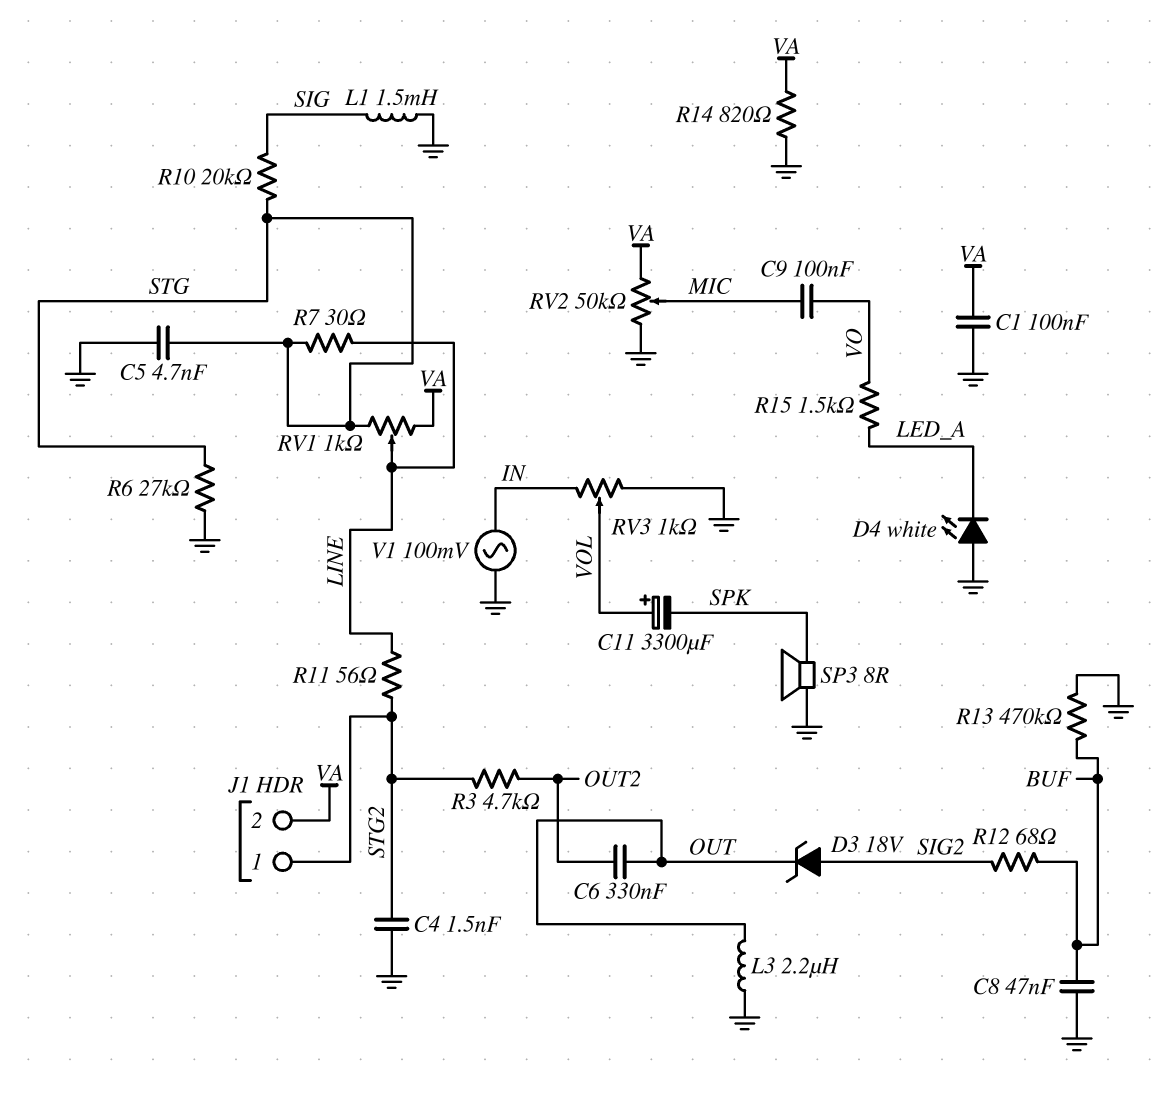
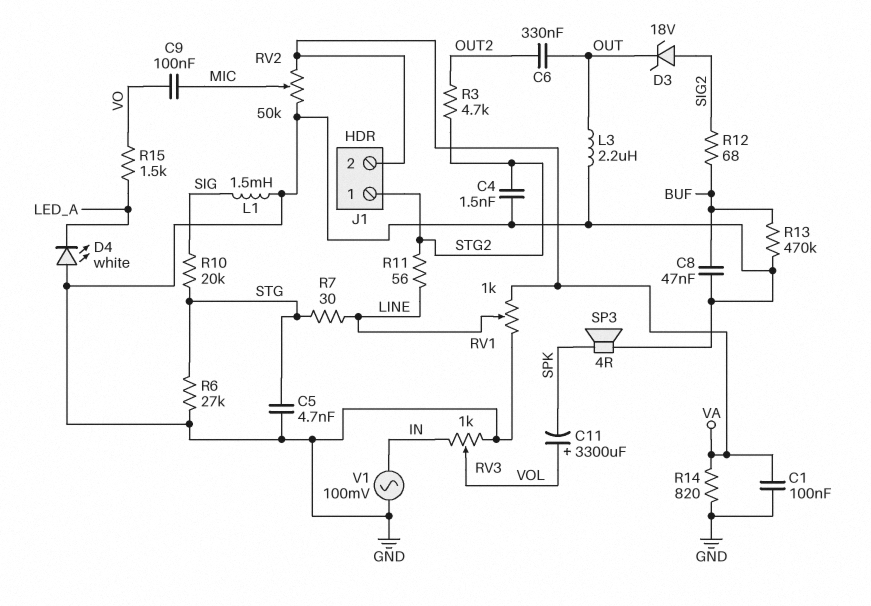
RV1: 1k (STG, VA, wiper LINE) -> 1k (GND, VA, wiper LINE)
SP3: speaker 8R (GND, SPK) -> speaker 4R (GND, SPK)

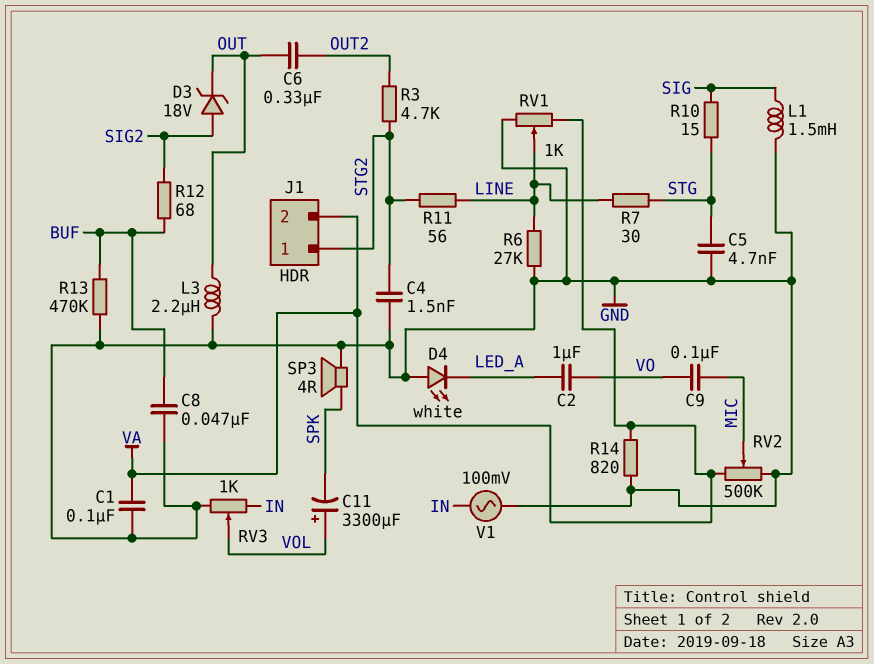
C2: none -> 1uF (LED_A, VO)
R6: 27k (GND, STG) -> 27k (GND, LINE)
R10: 20k (SIG, STG) -> 15 (SIG, STG)
R15: 1.5k (LED_A, VO) -> none
RV2: 50k (GND, VA, wiper MIC) -> 500k (GND, VA, wiper MIC)

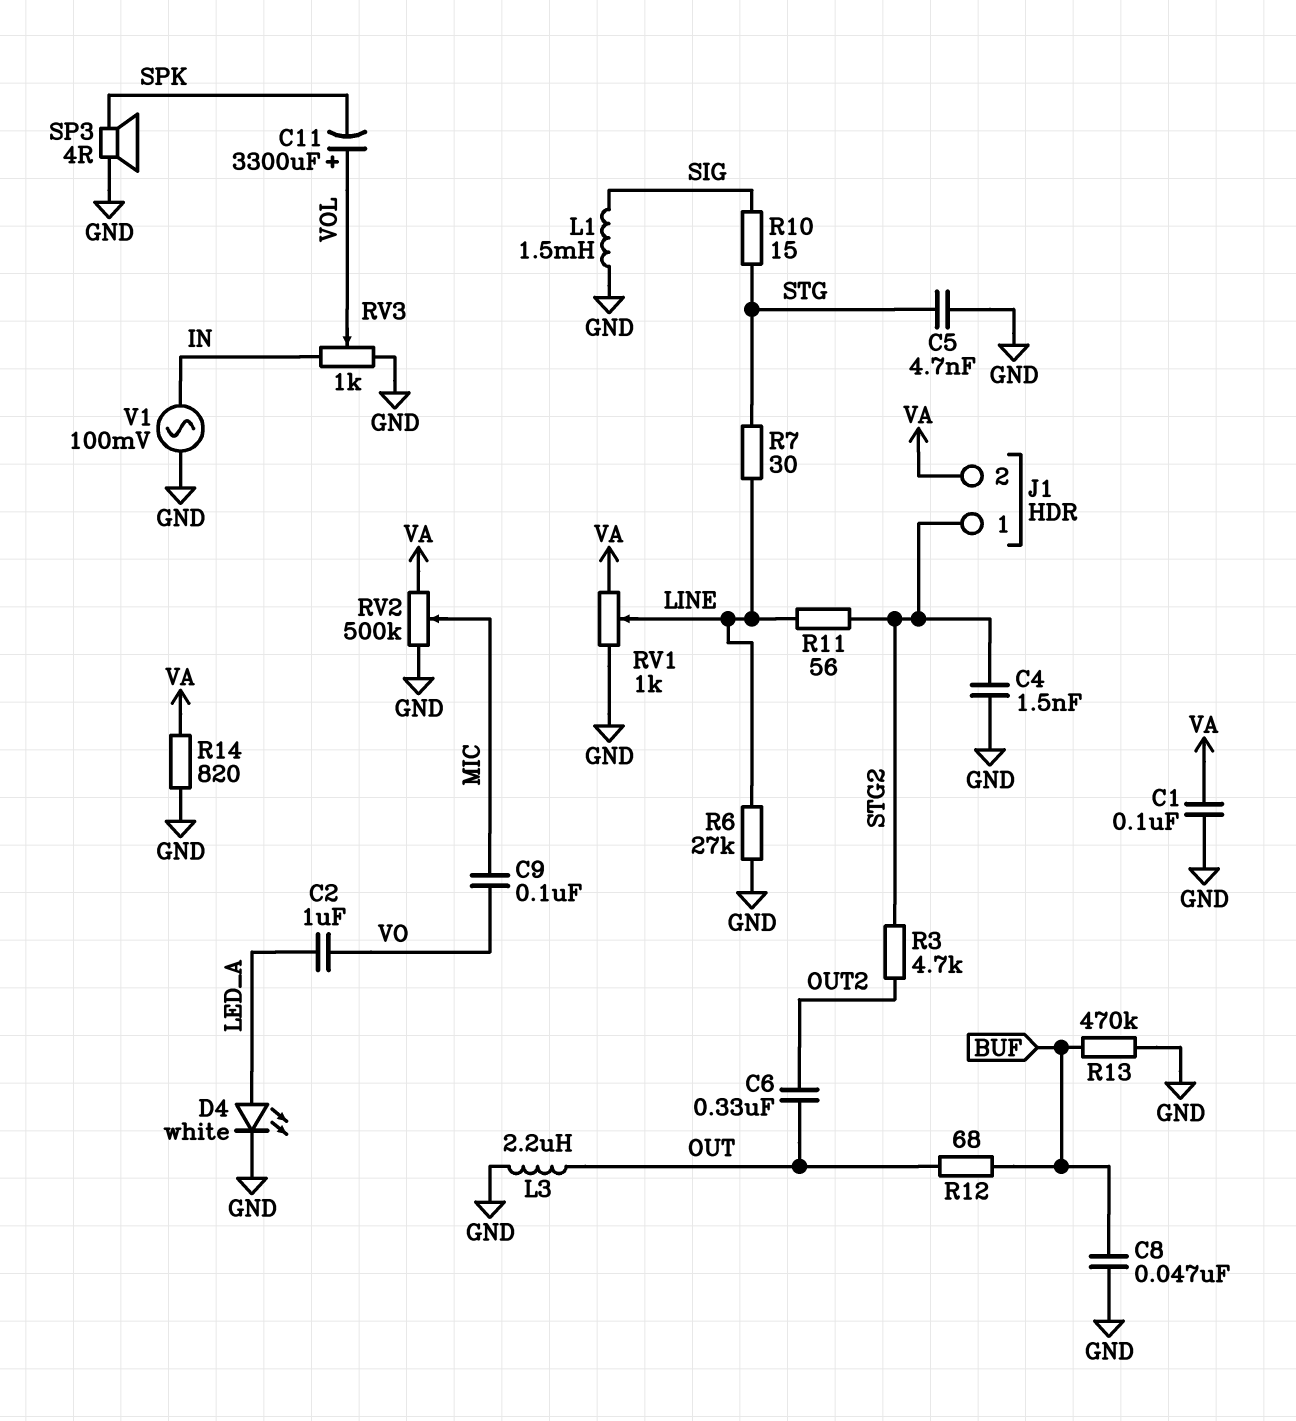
D3: zener 18V (A SIG2, K OUT) -> none
D4: LED white (A GND, K LED_A) -> LED white (A LED_A, K GND)
R12: 68 (BUF, SIG2) -> 68 (BUF, OUT)

